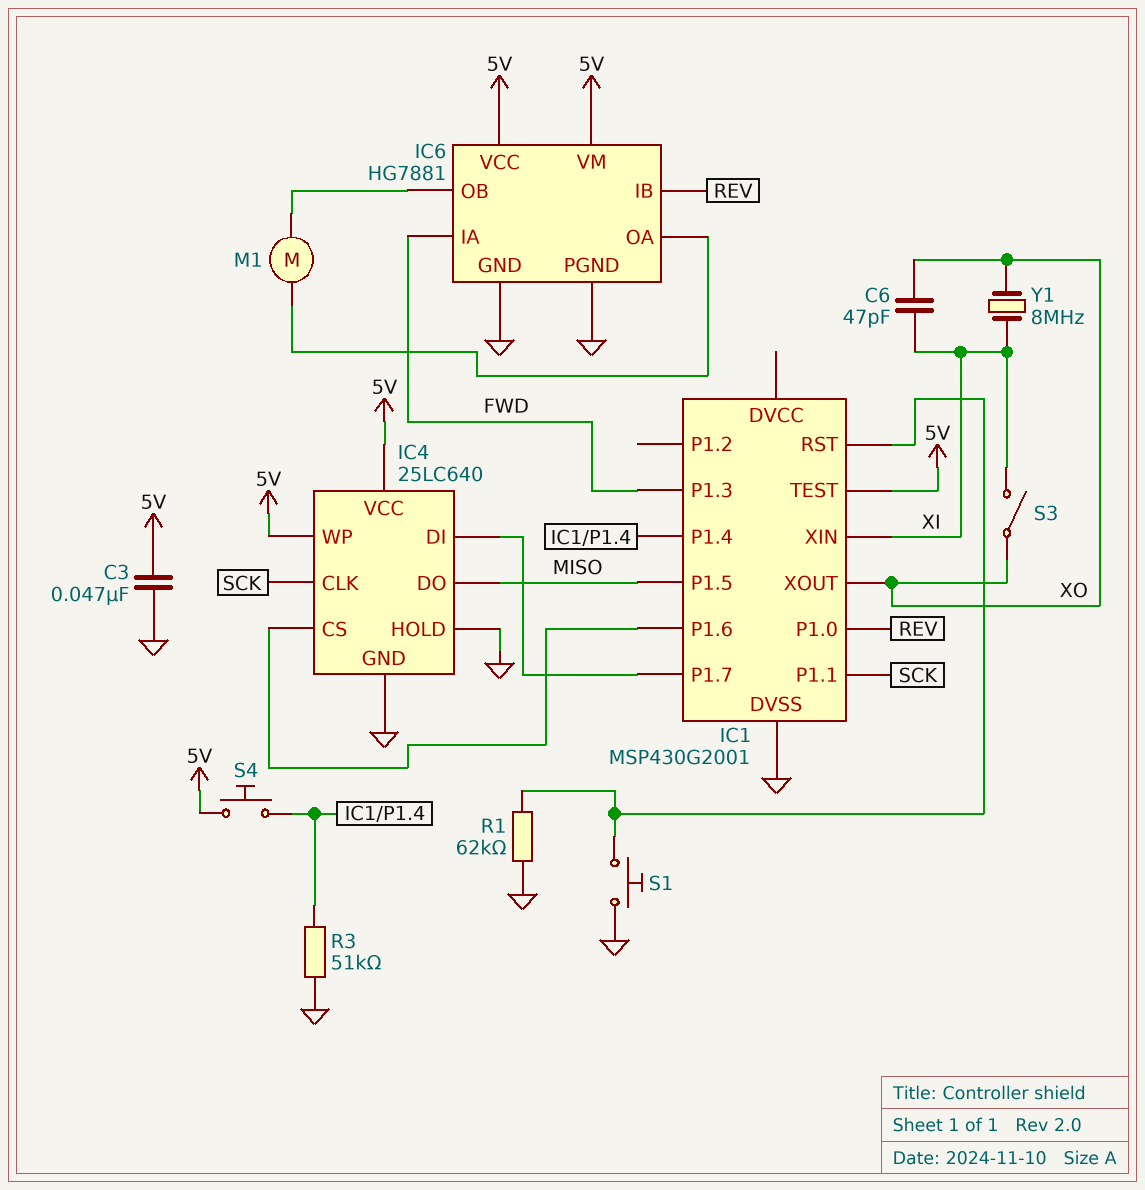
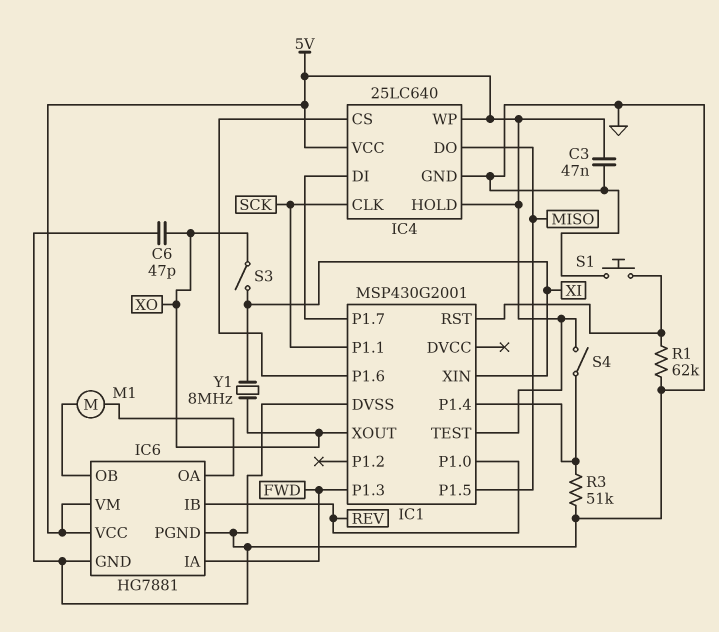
C6: 47pF (XI, XO) -> 47pF (GND, XO)
IC4 pin HOLD: GND -> 5V
S4: button (5V, IC1/P1.4) -> switch (5V, IC1/P1.4)

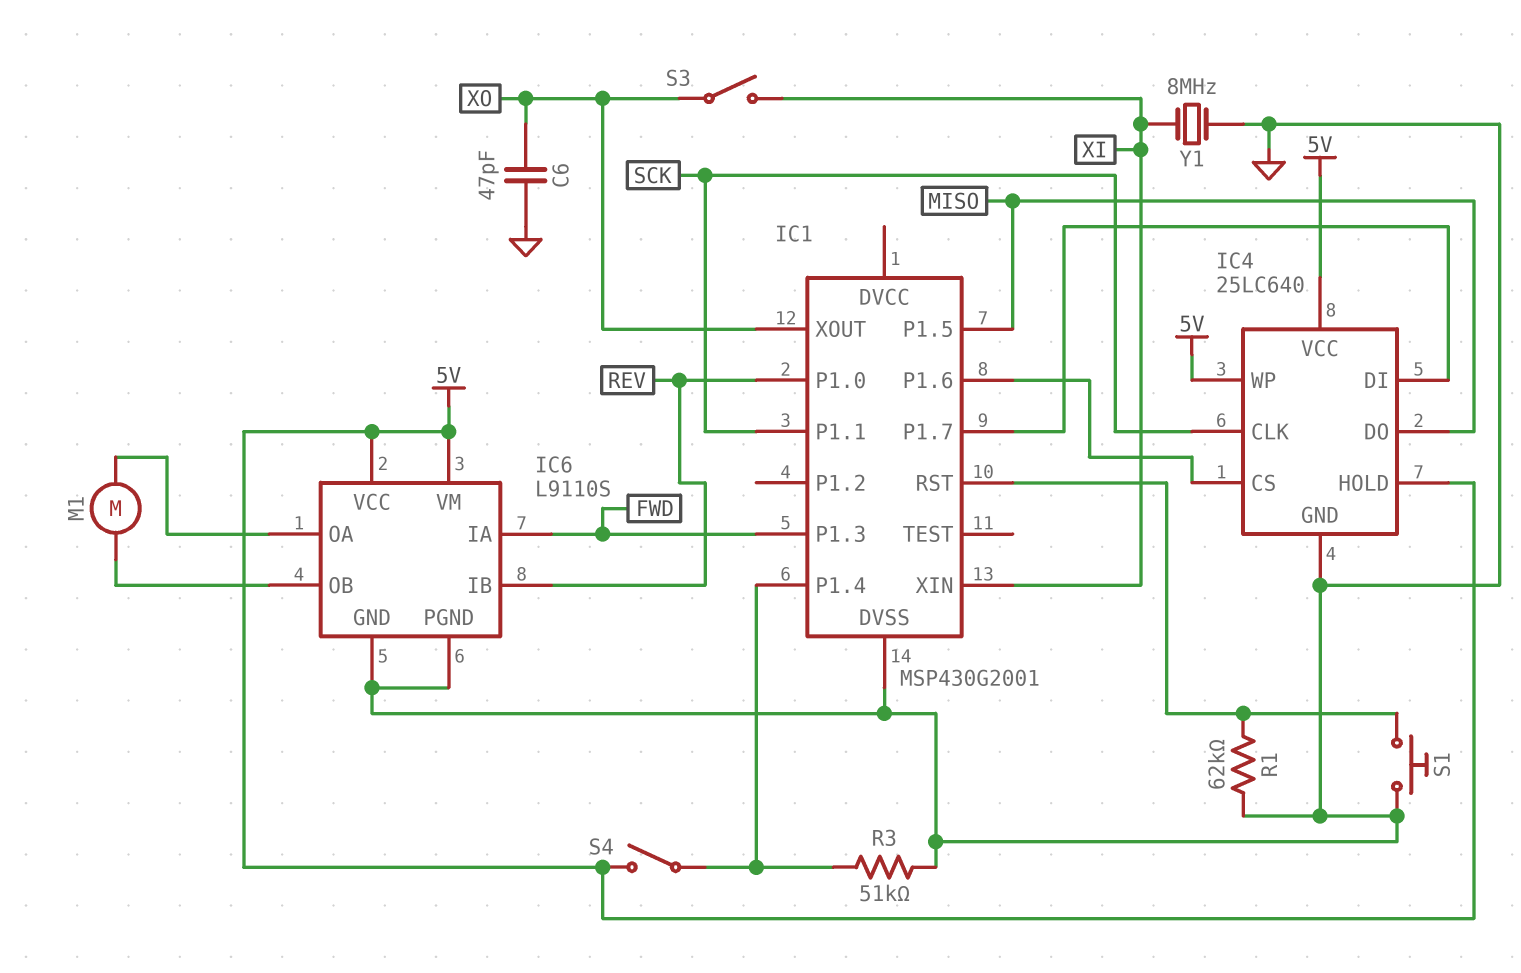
C3: 47nF (5V, GND) -> none
IC1 pin TEST: 5V -> none
IC6: HG7881 -> L9110S
Y1: 8MHz (XI, XO) -> 8MHz (GND, XI)

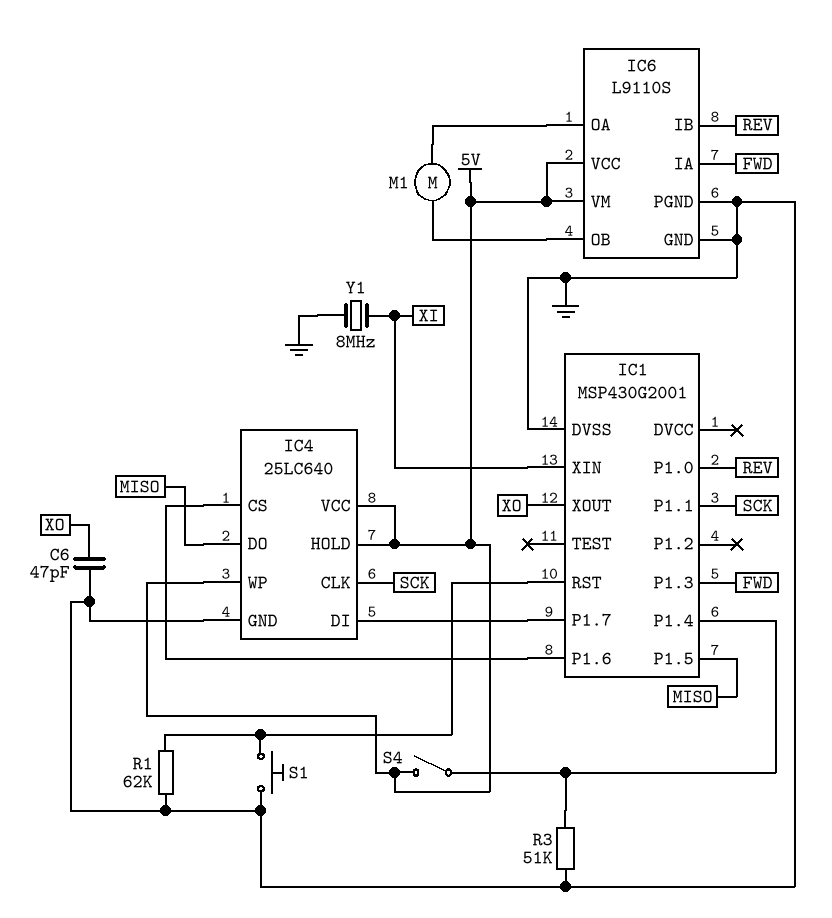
S3: switch (XI, XO) -> none

